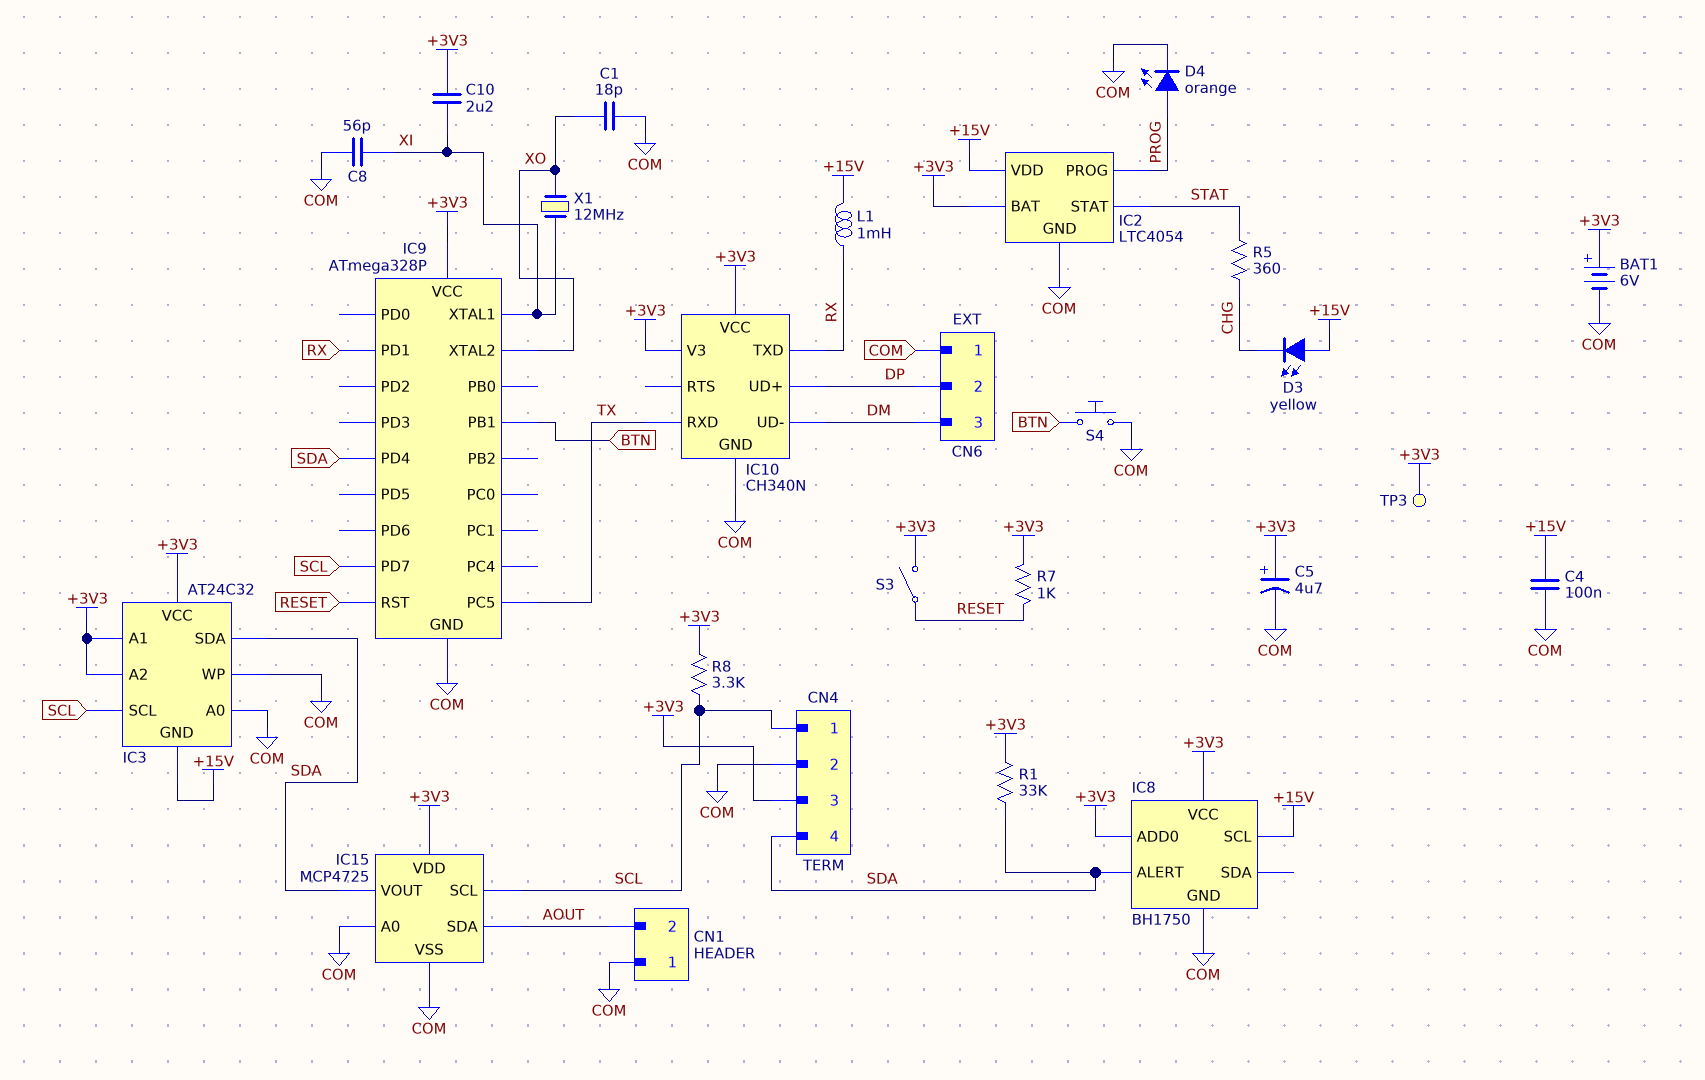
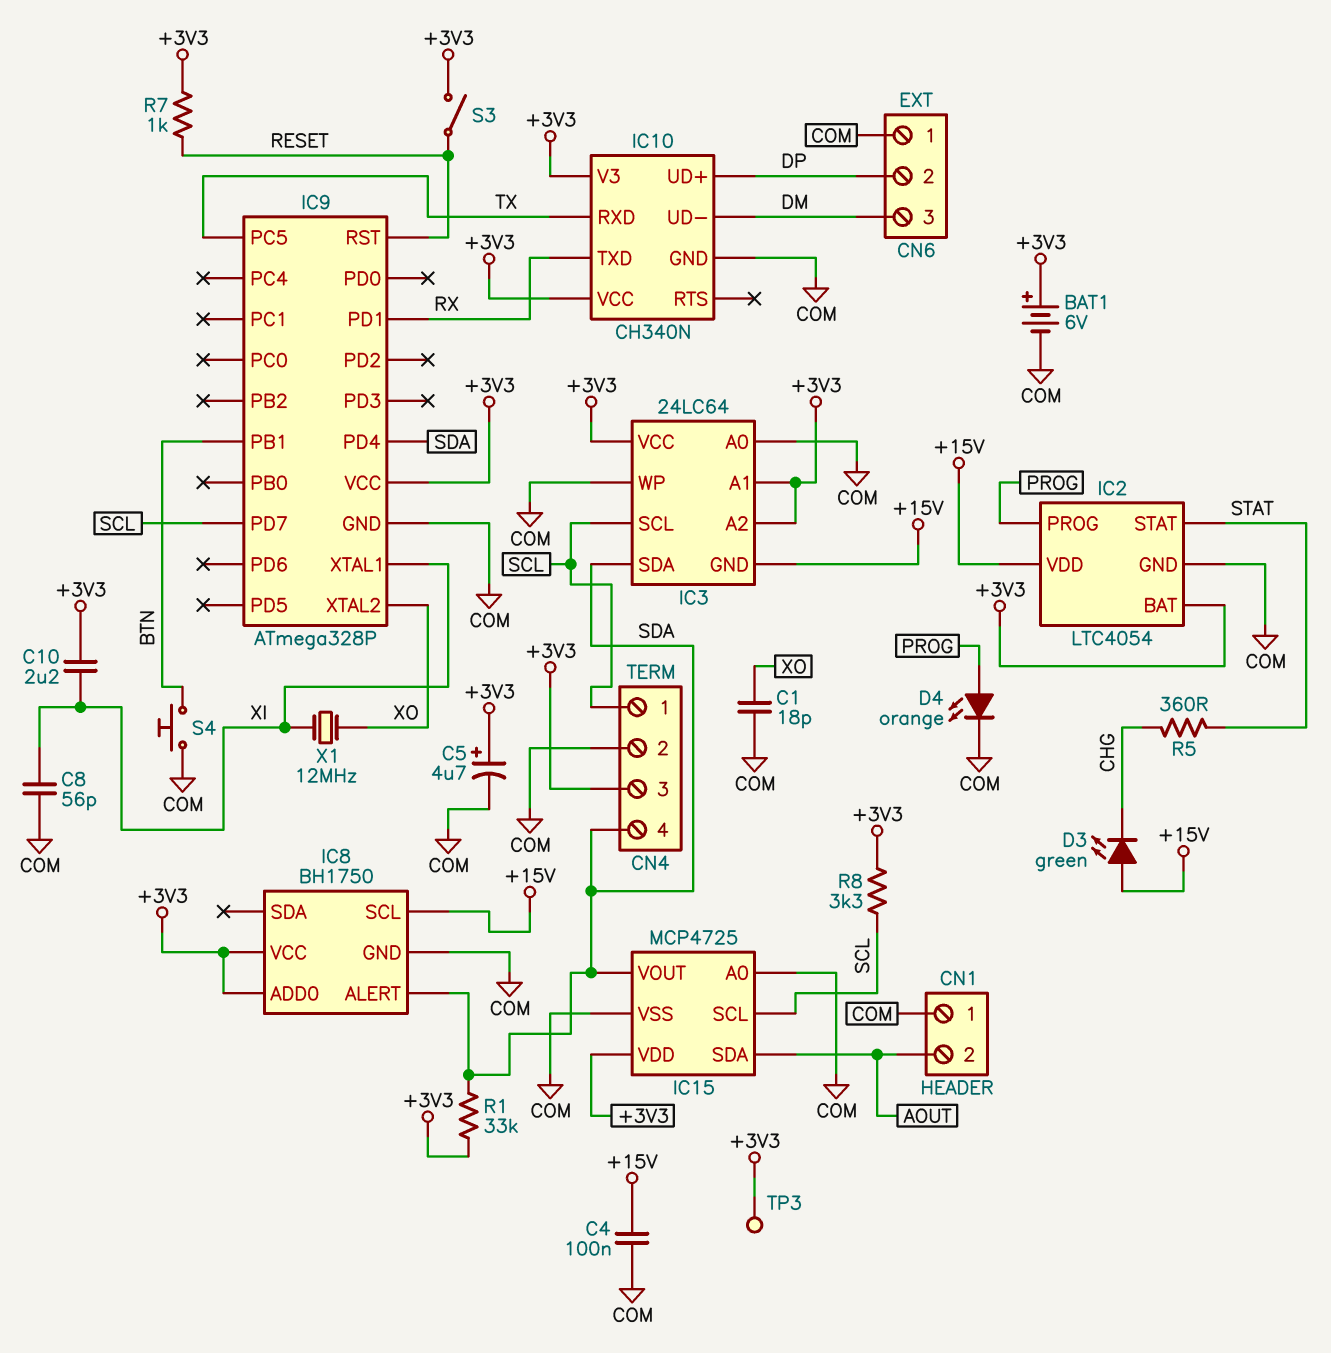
D3: LED yellow (A +15V, K CHG) -> LED green (A +15V, K CHG)
IC3: AT24C32 -> 24LC64
L1: 1mH (+15V, RX) -> none

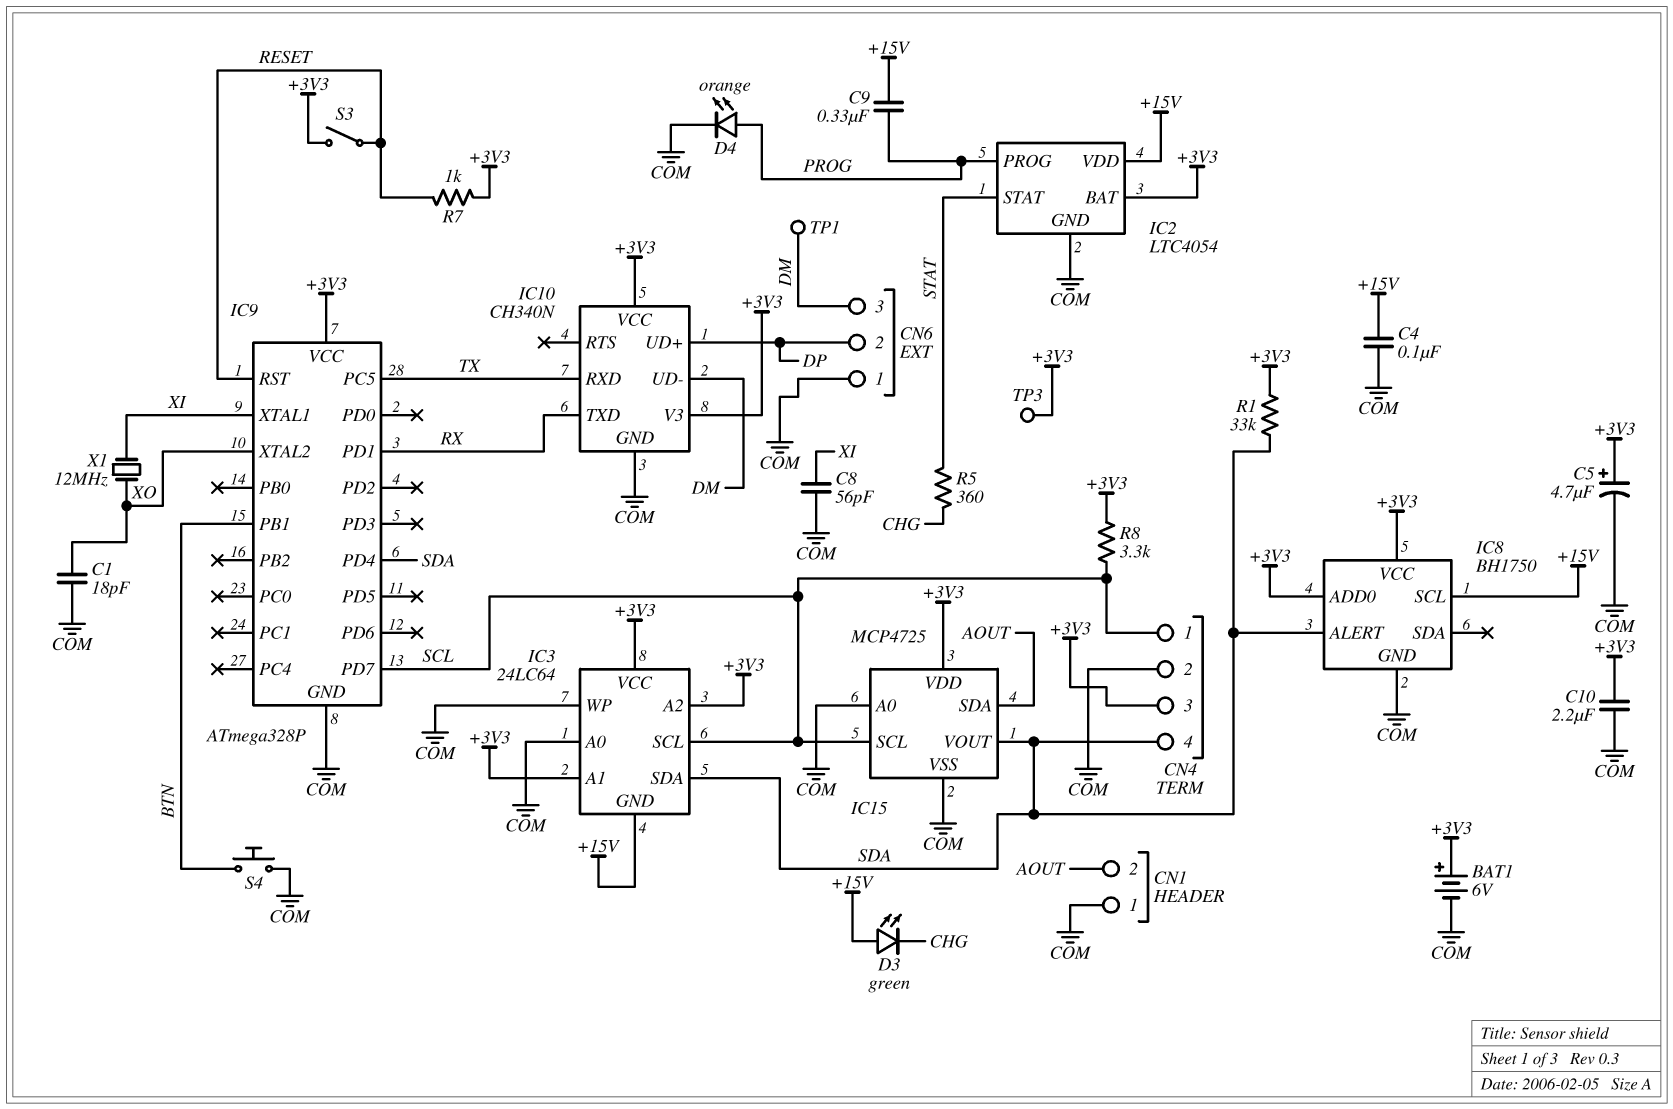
C9: none -> 330nF (+15V, PROG)
C10: 2.2uF (+3V3, XI) -> 2.2uF (+3V3, COM)
TP1: none -> test point (DM)

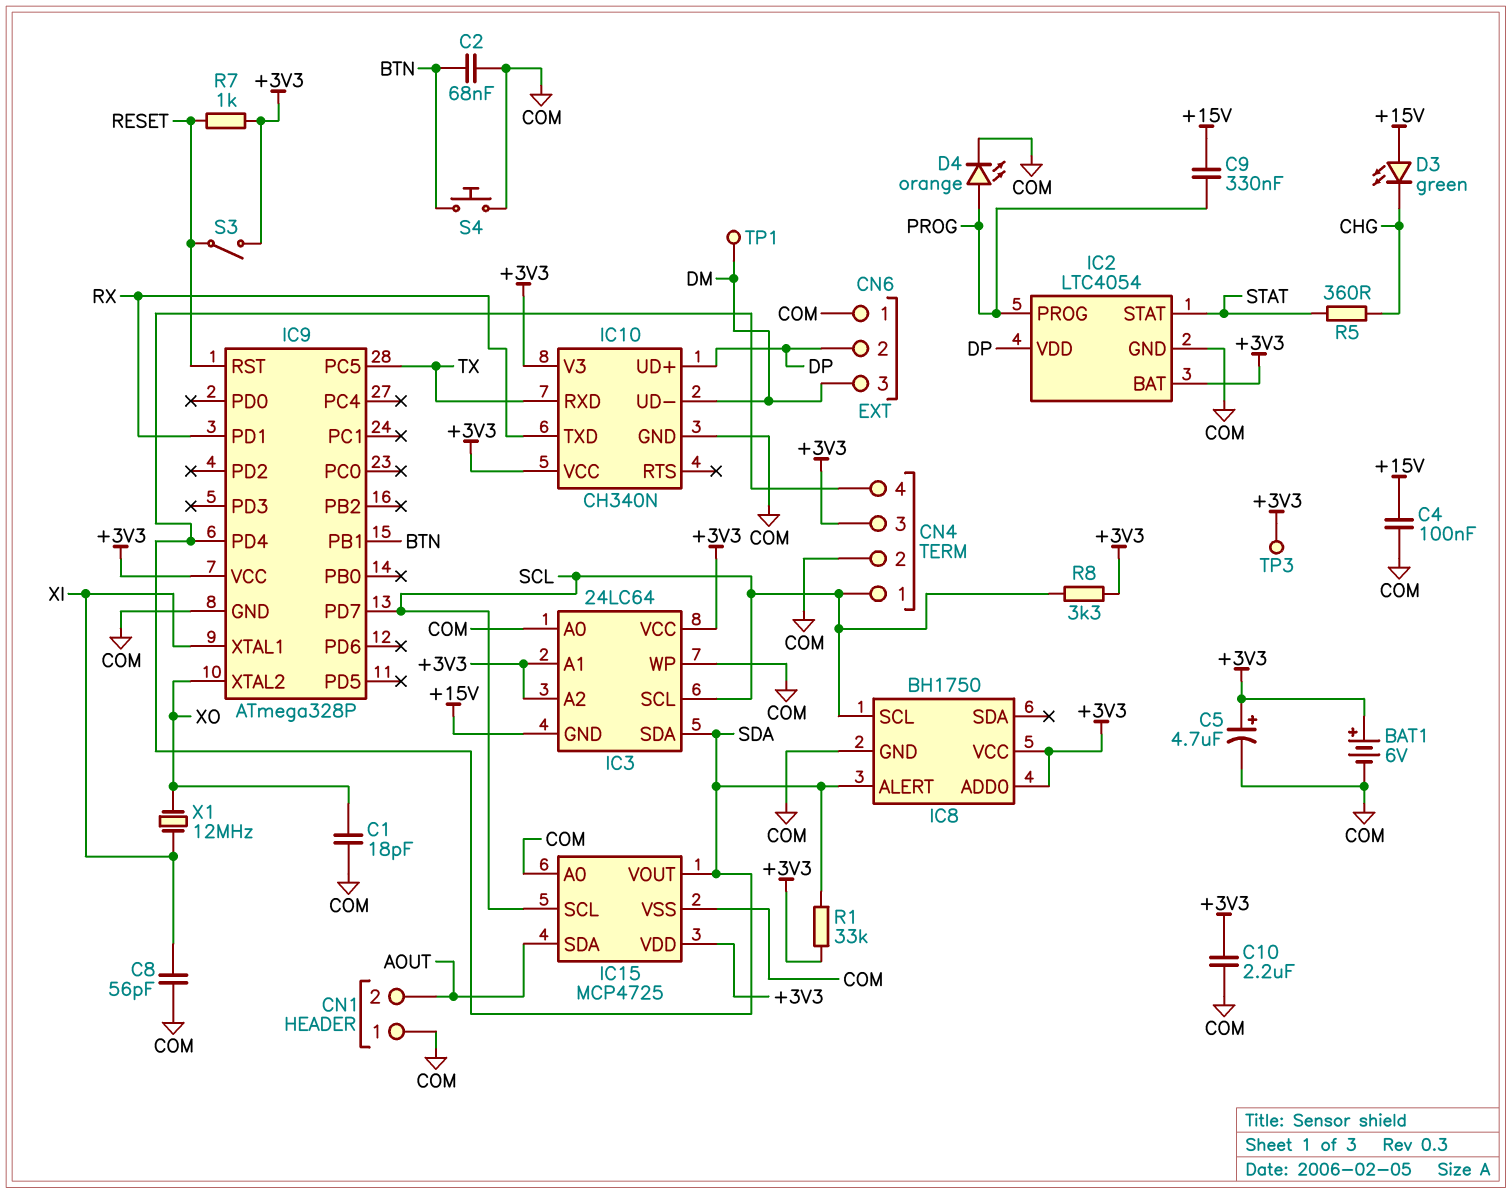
C2: none -> 68nF (BTN, COM)
IC2 pin VDD: +15V -> DP
IC8 pin SCL: +15V -> SCL

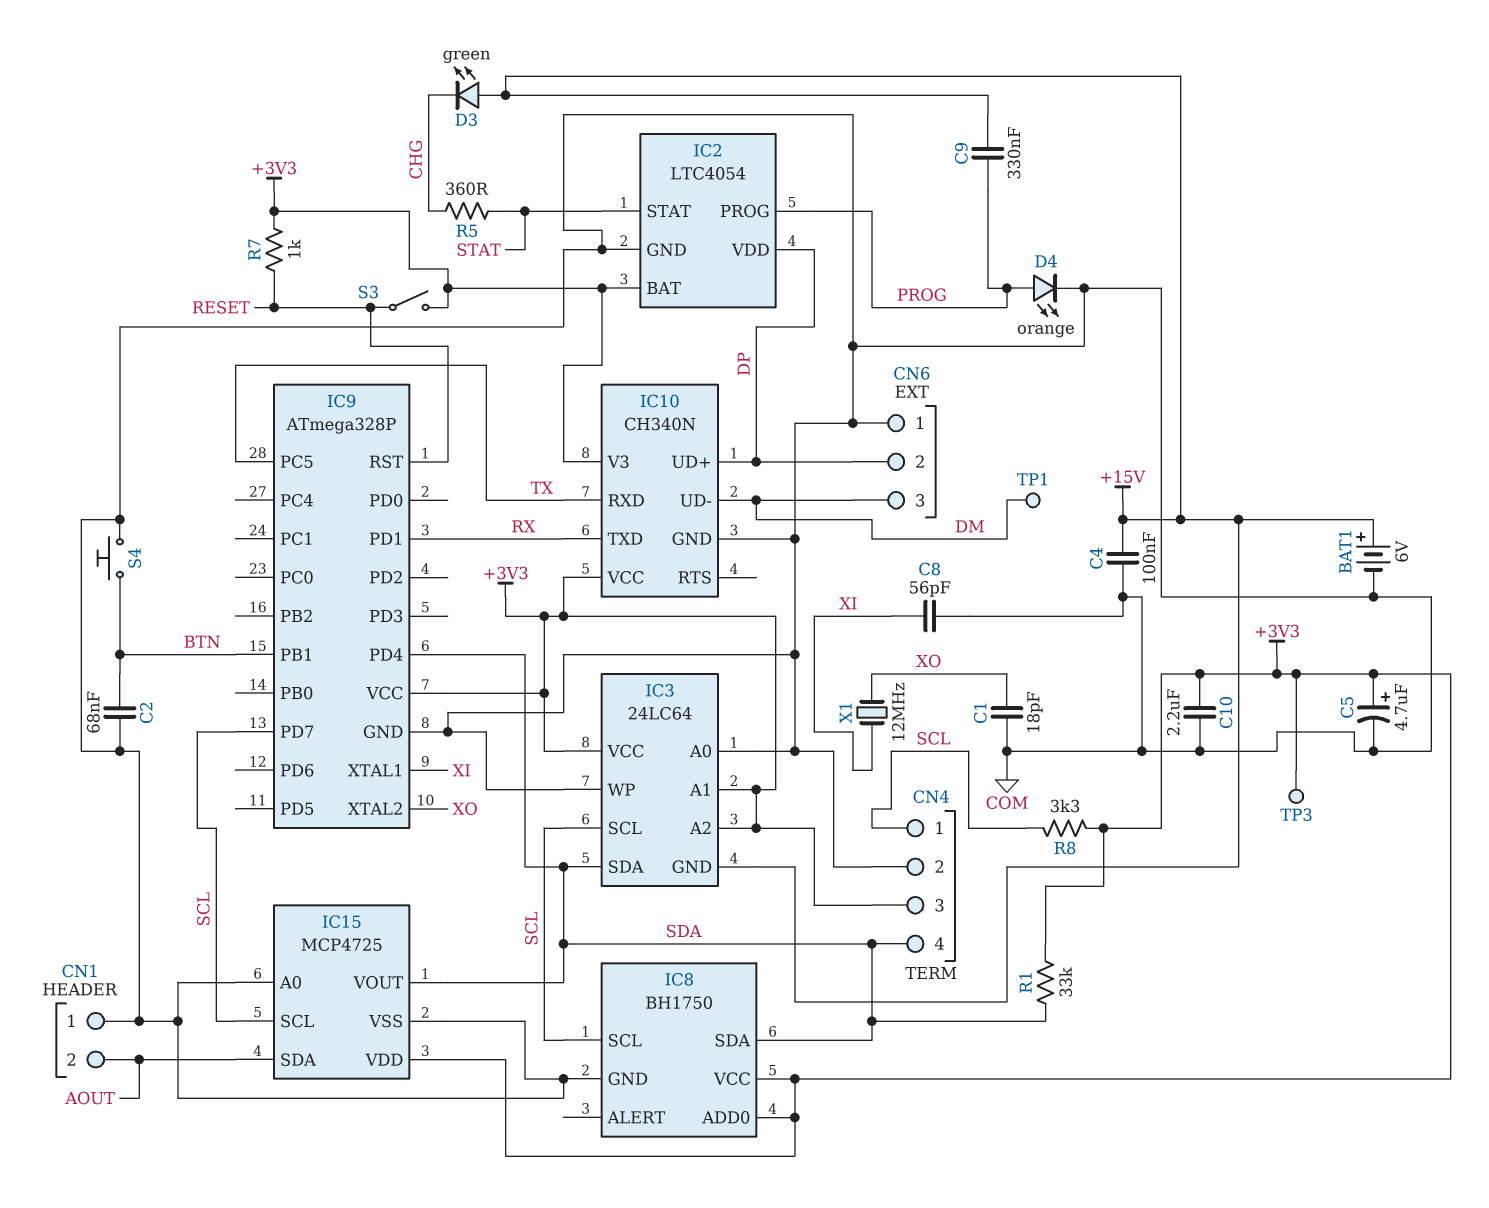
BAT1: 6V (plus +3V3, minus COM) -> 6V (plus +15V, minus COM)
IC8 pin ALERT: SDA -> none
IC8 pin SDA: none -> SDA

